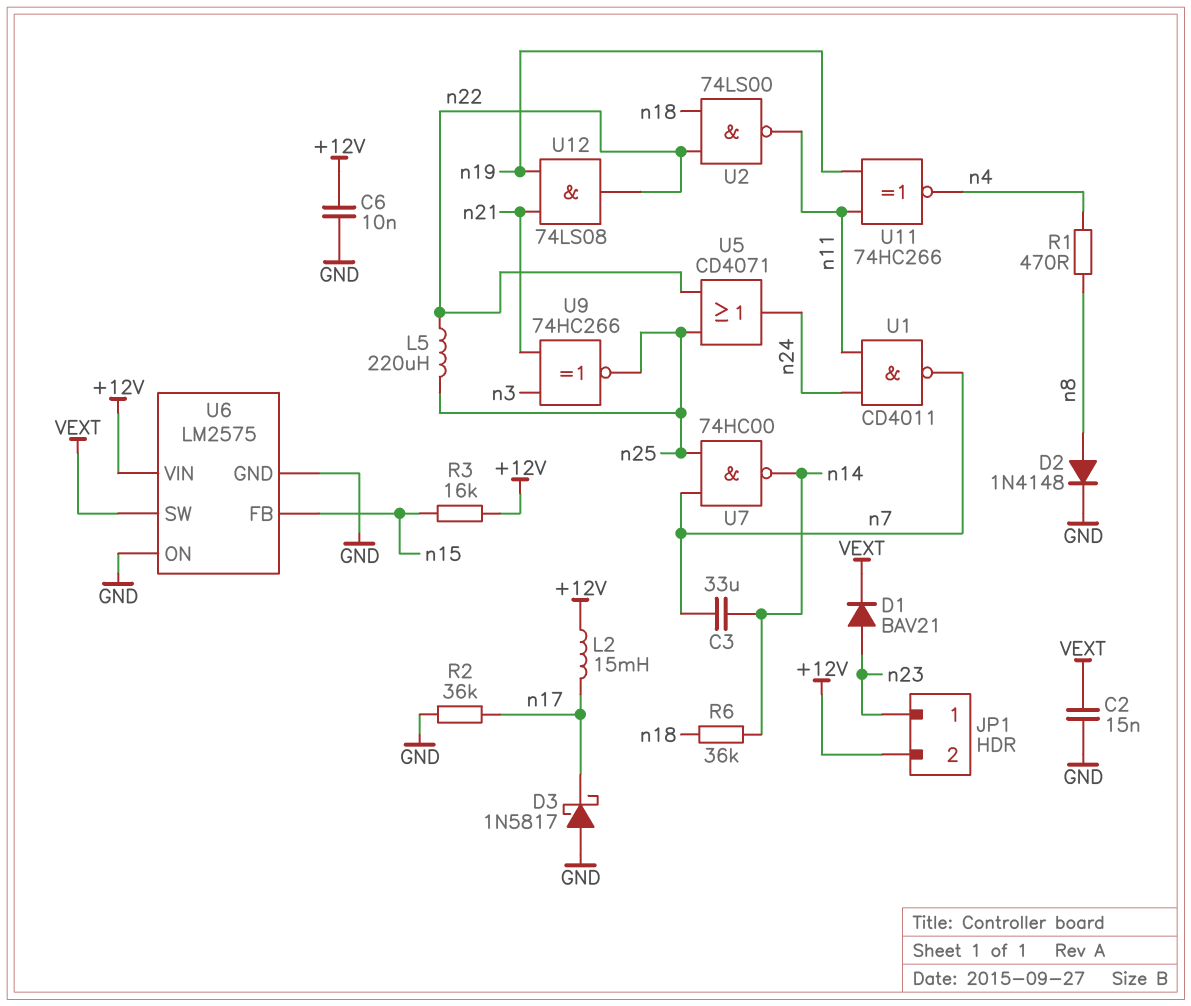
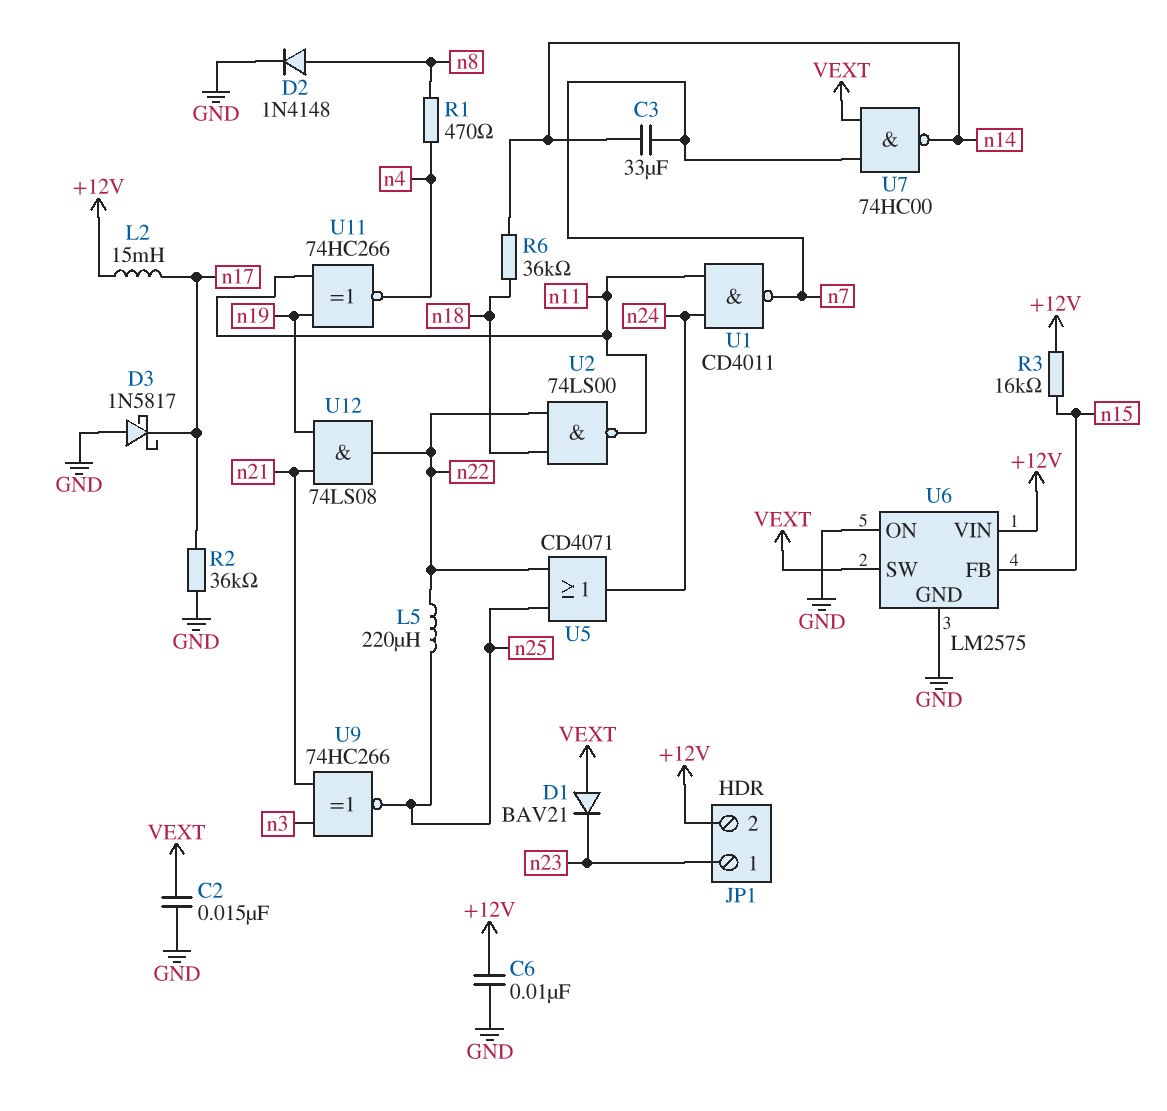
D1: diode BAV21 (A n23, K VEXT) -> diode BAV21 (A VEXT, K n23)
U7: NAND 74HC00 (in n7, in n25, out n14) -> NAND 74HC00 (in VEXT, in n7, out n14)

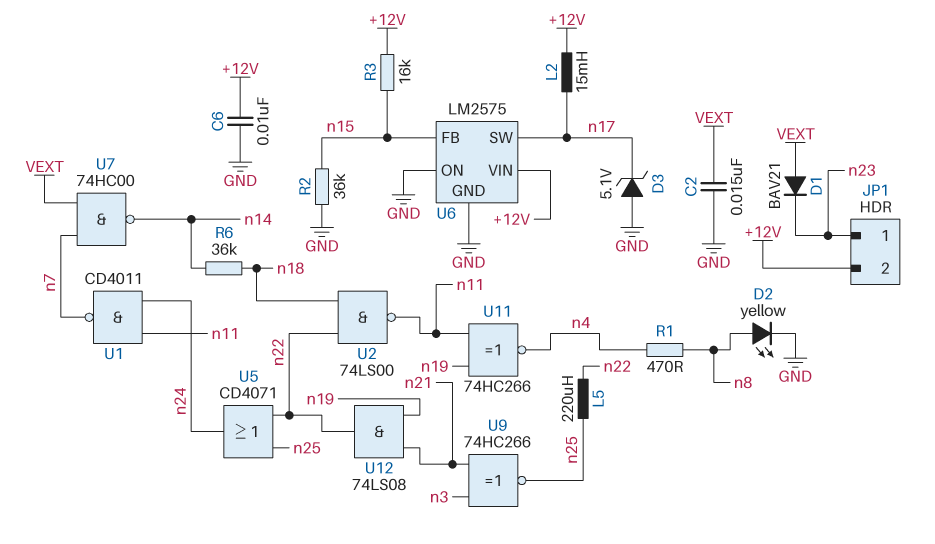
C3: 33uF (n7, n14) -> none
D2: diode 1N4148 (A n8, K GND) -> LED yellow (A n8, K GND)
D3: schottky 1N5817 (A GND, K n17) -> zener 5.1V (A GND, K n17)
R2: 36k (GND, n17) -> 36k (GND, n15)
U6 pin SW: VEXT -> n17

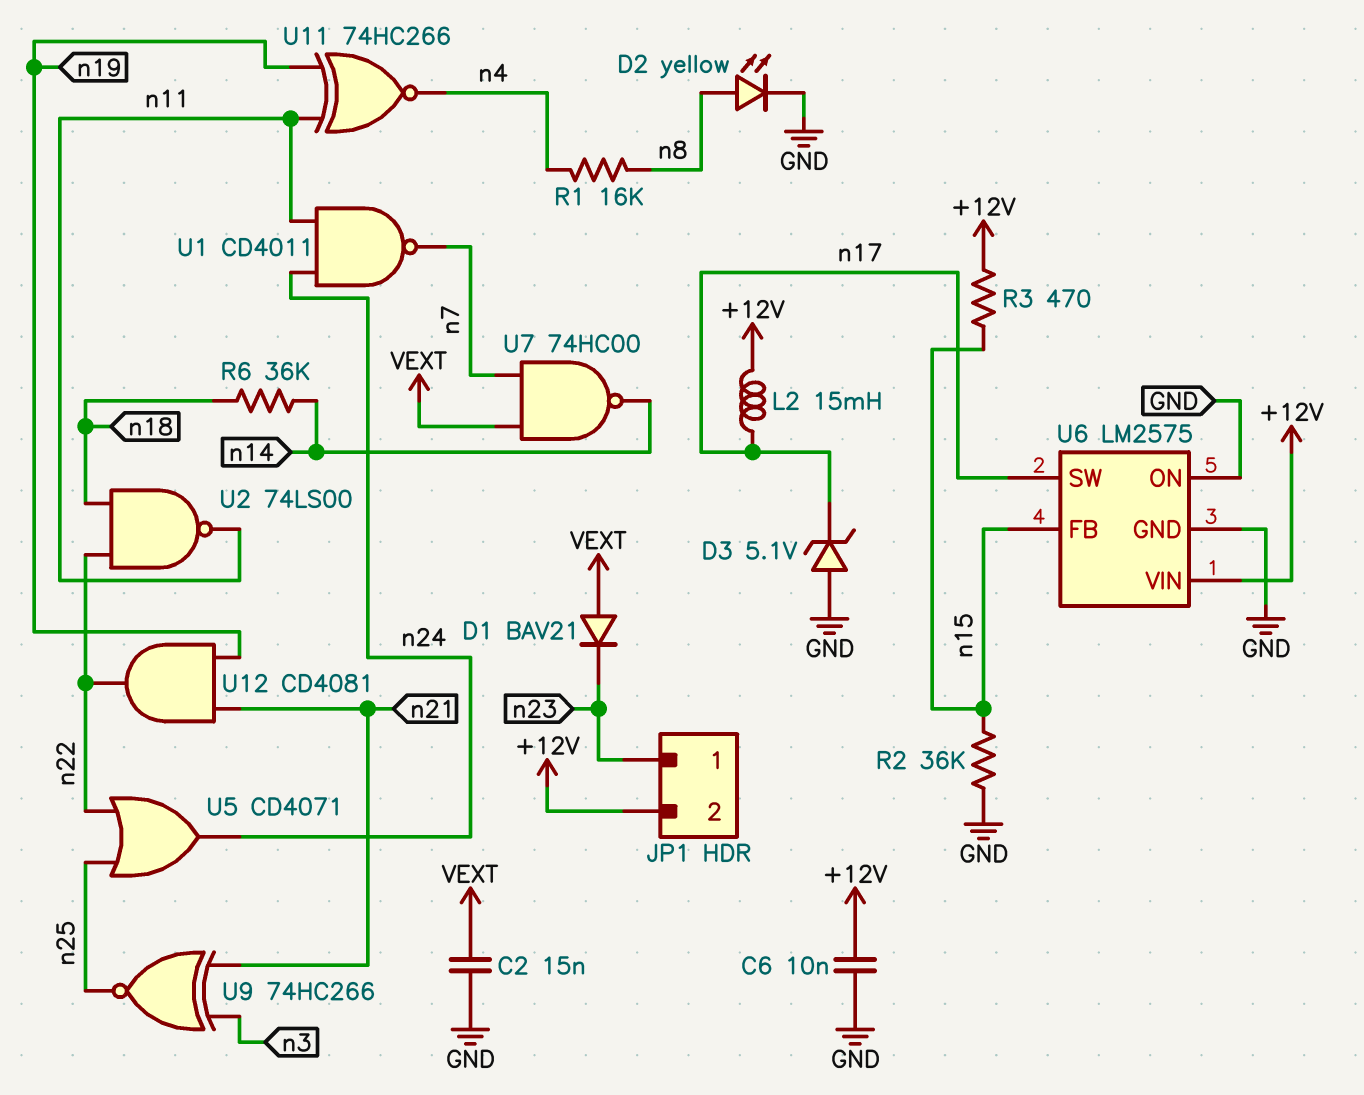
L5: 220uH (n22, n25) -> none
R1: 470 (n4, n8) -> 16k (n4, n8)
R3: 16k (+12V, n15) -> 470 (+12V, n15)
U12: AND 74LS08 (in n19, in n21, out n22) -> AND CD4081 (in n19, in n21, out n22)

